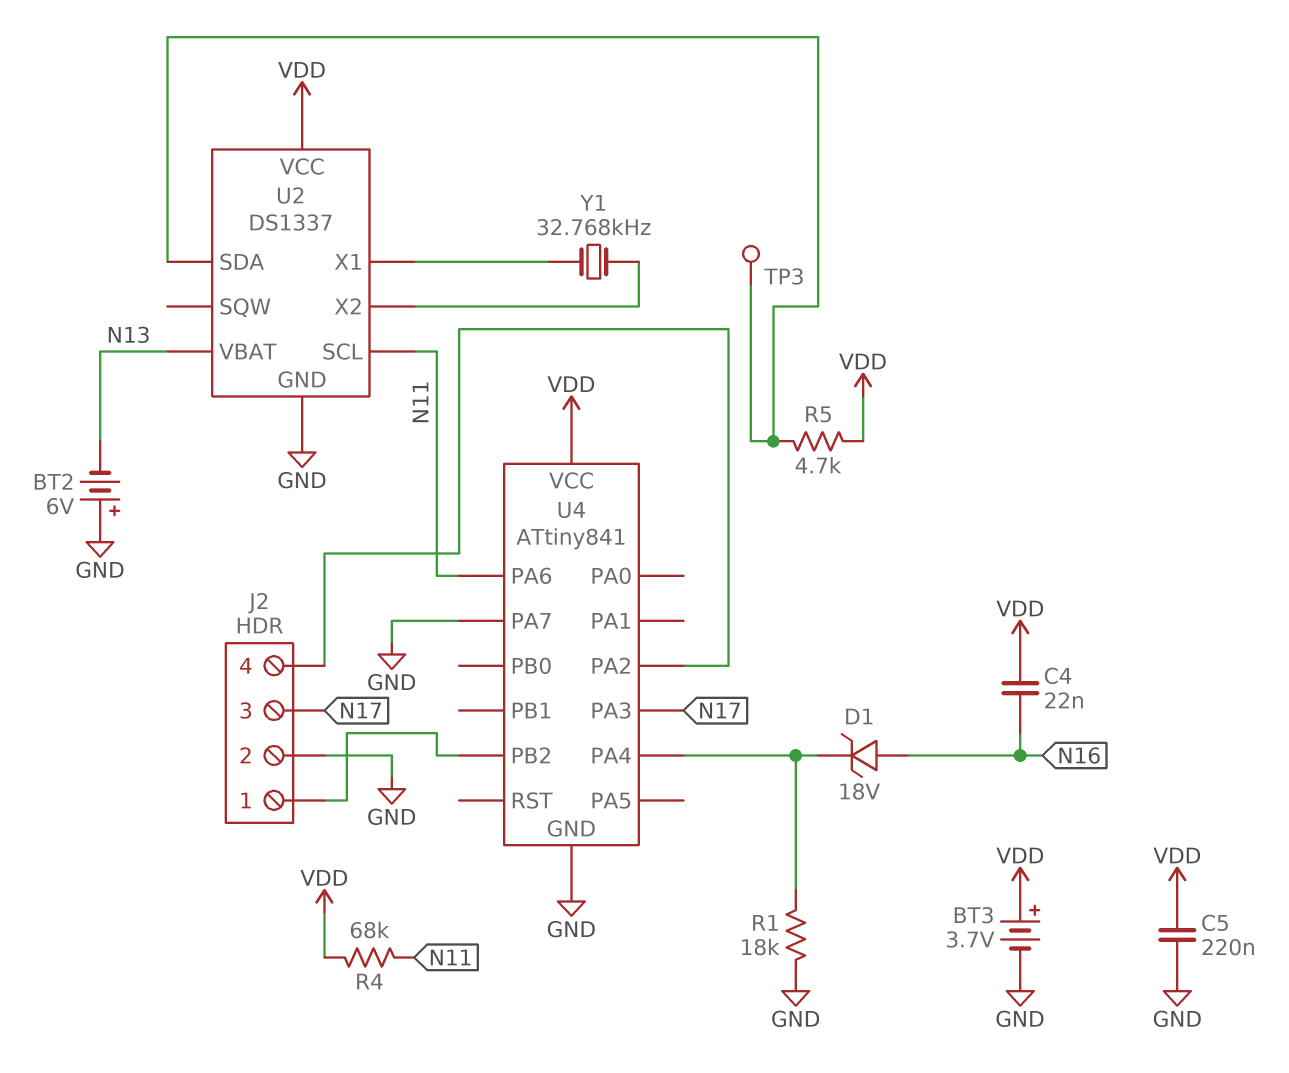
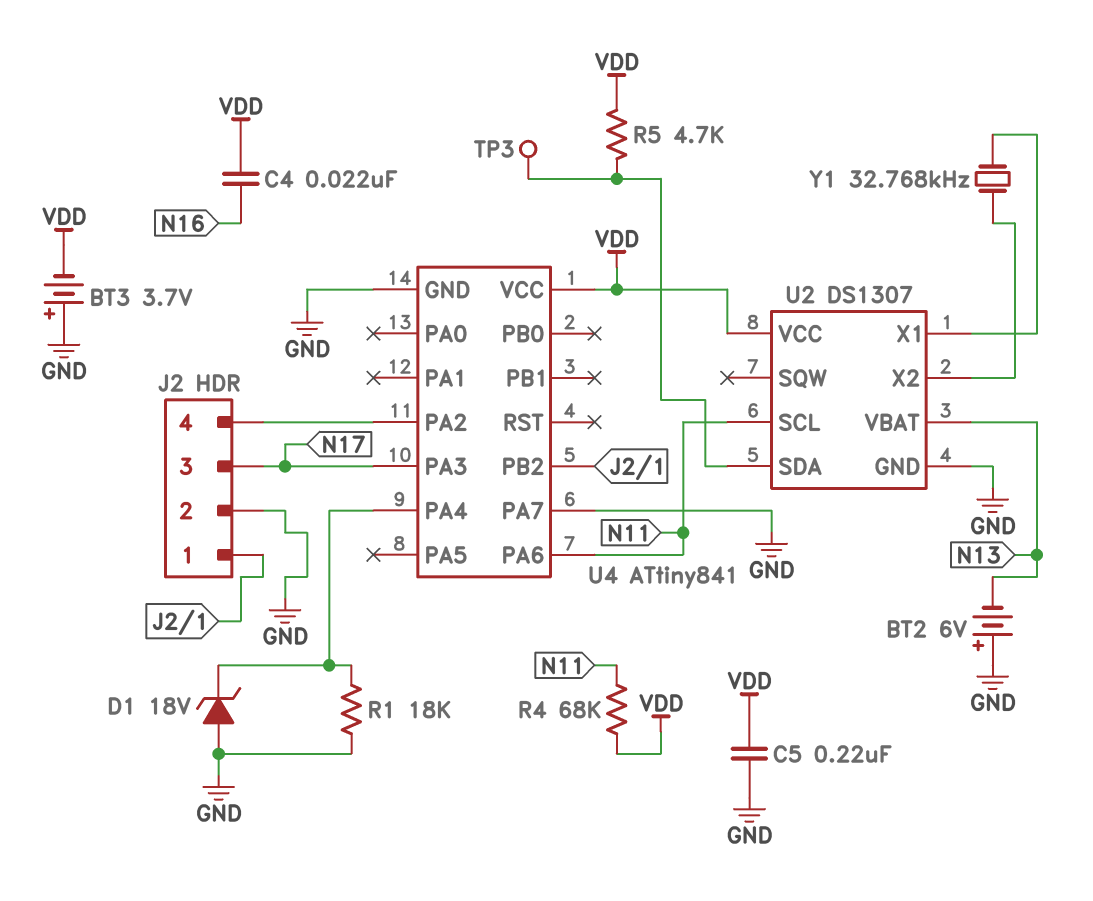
BT3: 3.7V (plus VDD, minus GND) -> 3.7V (plus GND, minus VDD)
D1: zener 18V (A N16, K U4/PA4) -> zener 18V (A GND, K U4/PA4)
U2: DS1337 -> DS1307

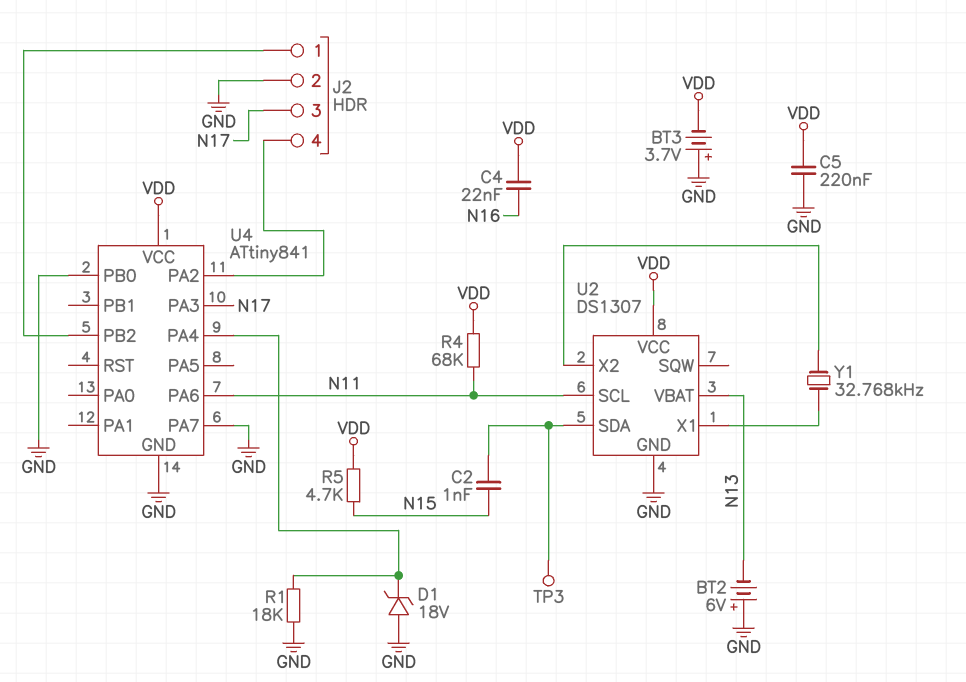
C2: none -> 1nF (N15, U2/SDA)
R5: 4.7k (U2/SDA, VDD) -> 4.7k (N15, VDD)
U4 pin PB0: none -> GND

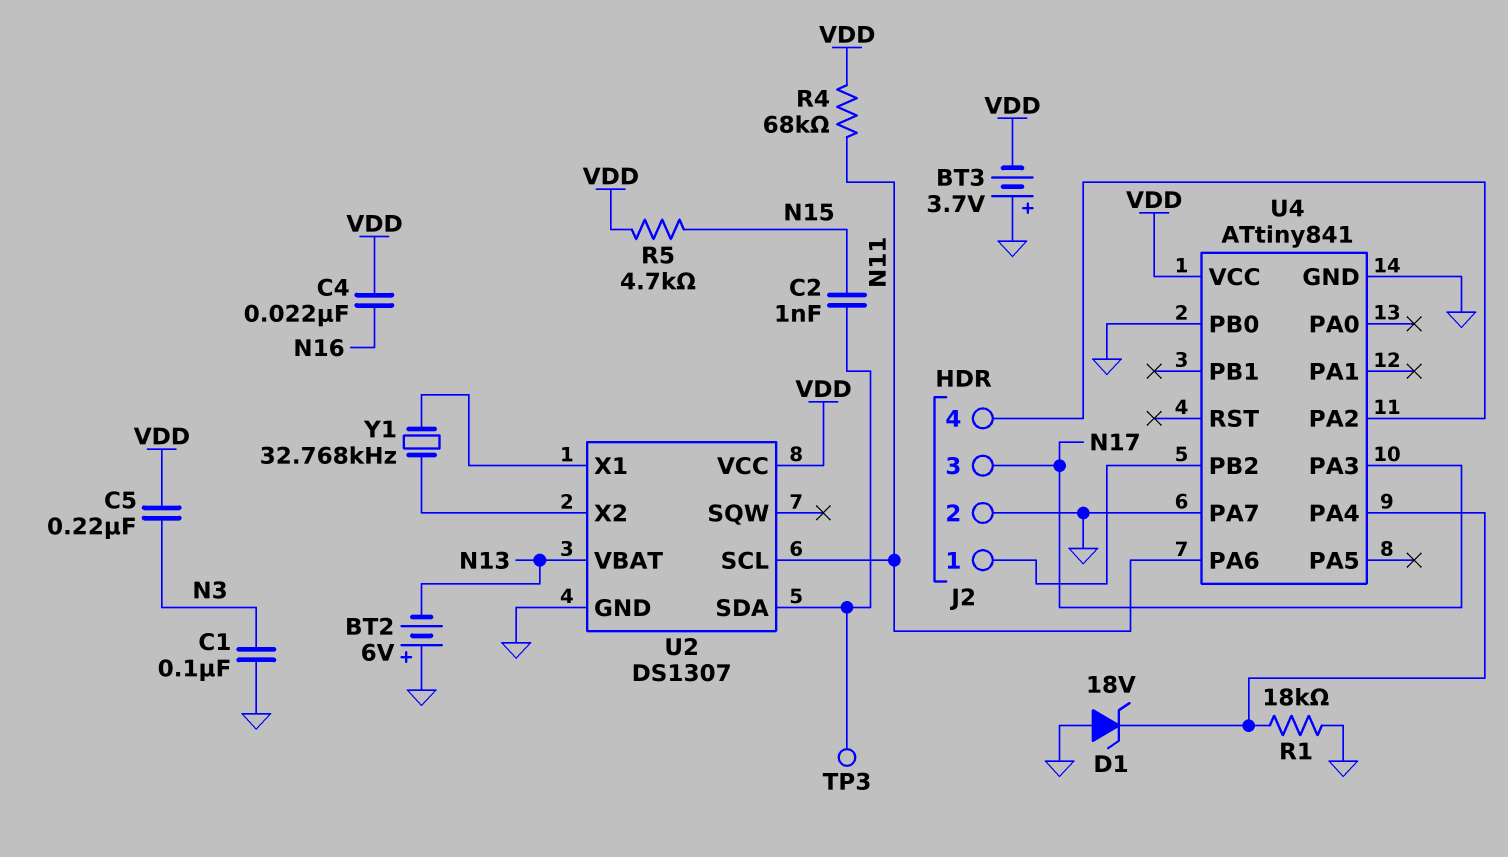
C1: none -> 100nF (GND, N3)
C5: 220nF (GND, VDD) -> 220nF (N3, VDD)

